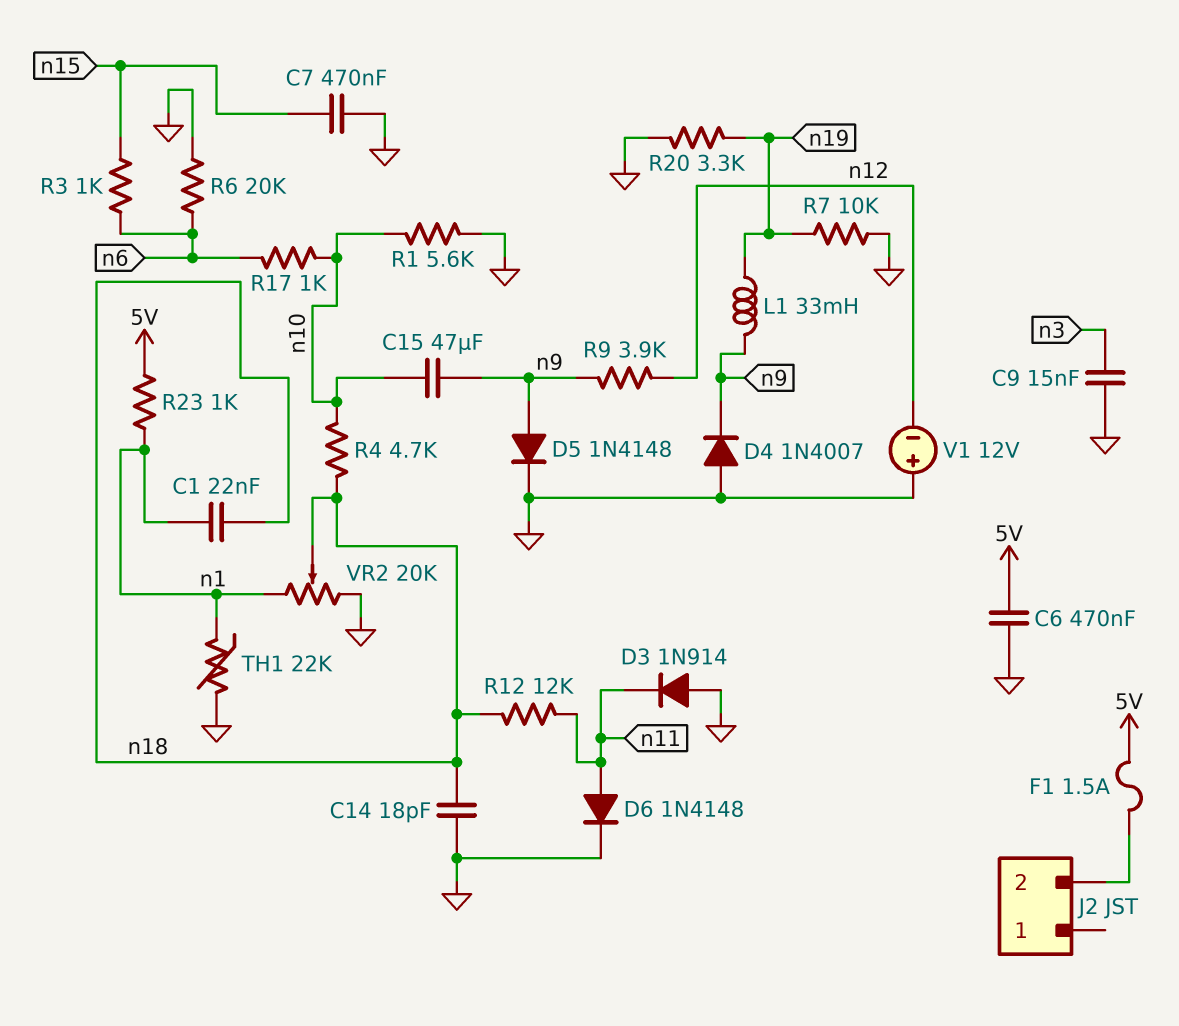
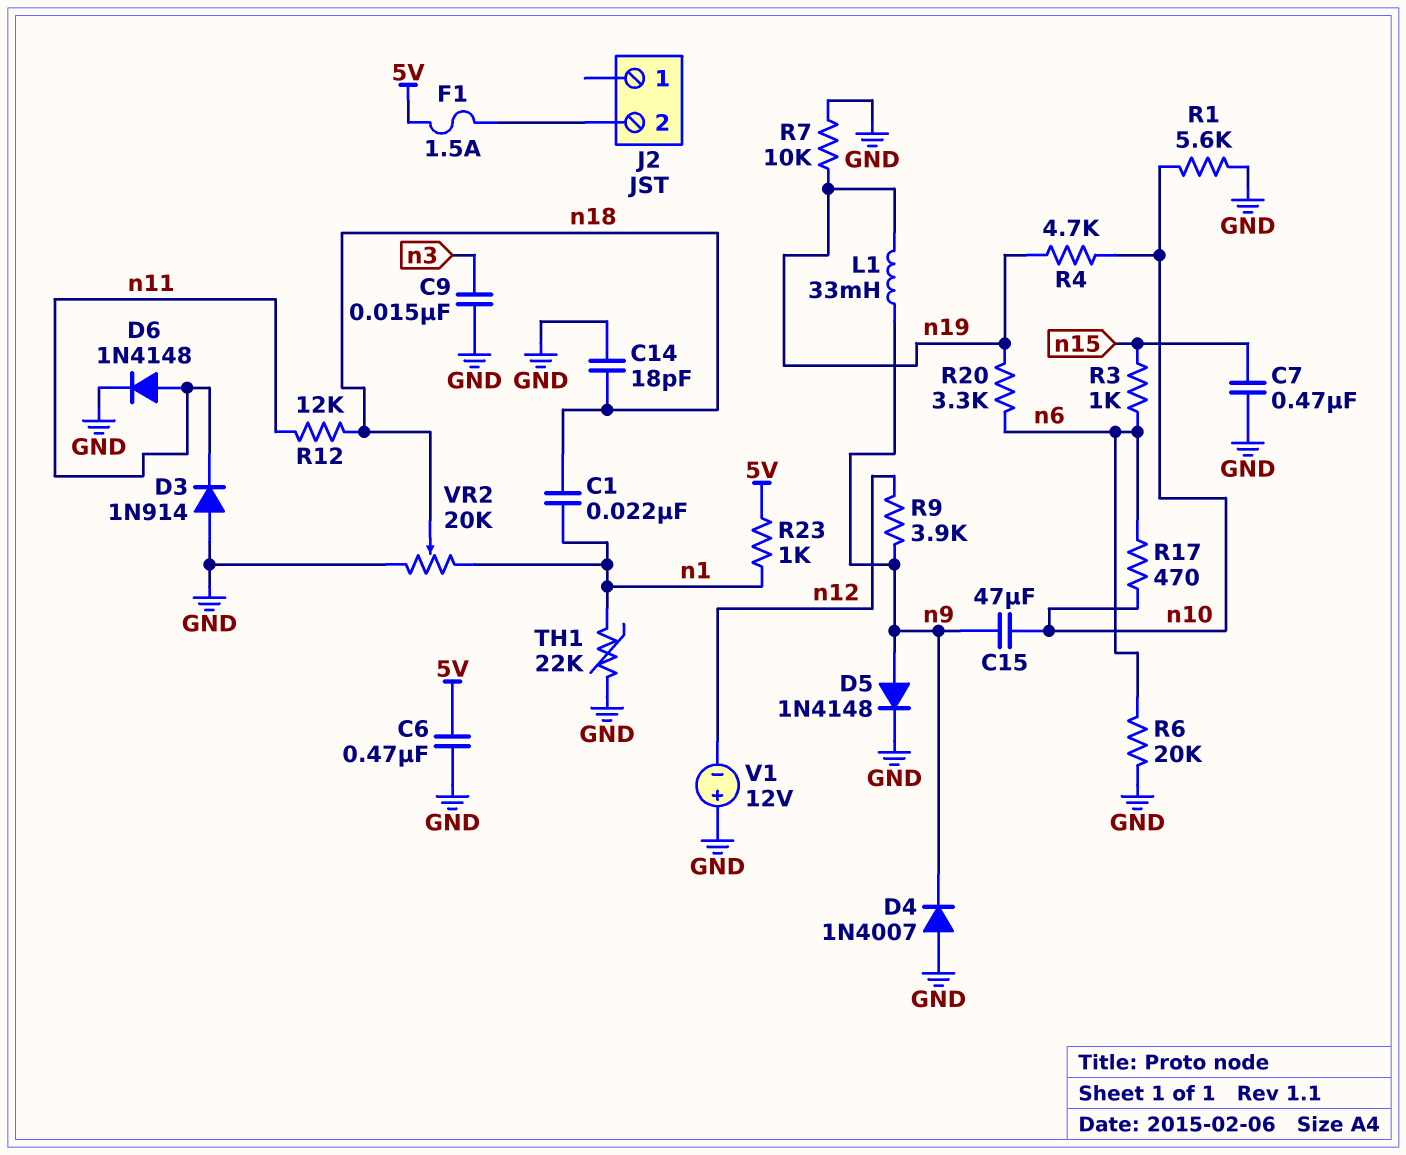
R4: 4.7k (n10, n18) -> 4.7k (n10, n19)
R17: 1k (n6, n10) -> 470 (n6, n10)
R20: 3.3k (GND, n19) -> 3.3k (n6, n19)

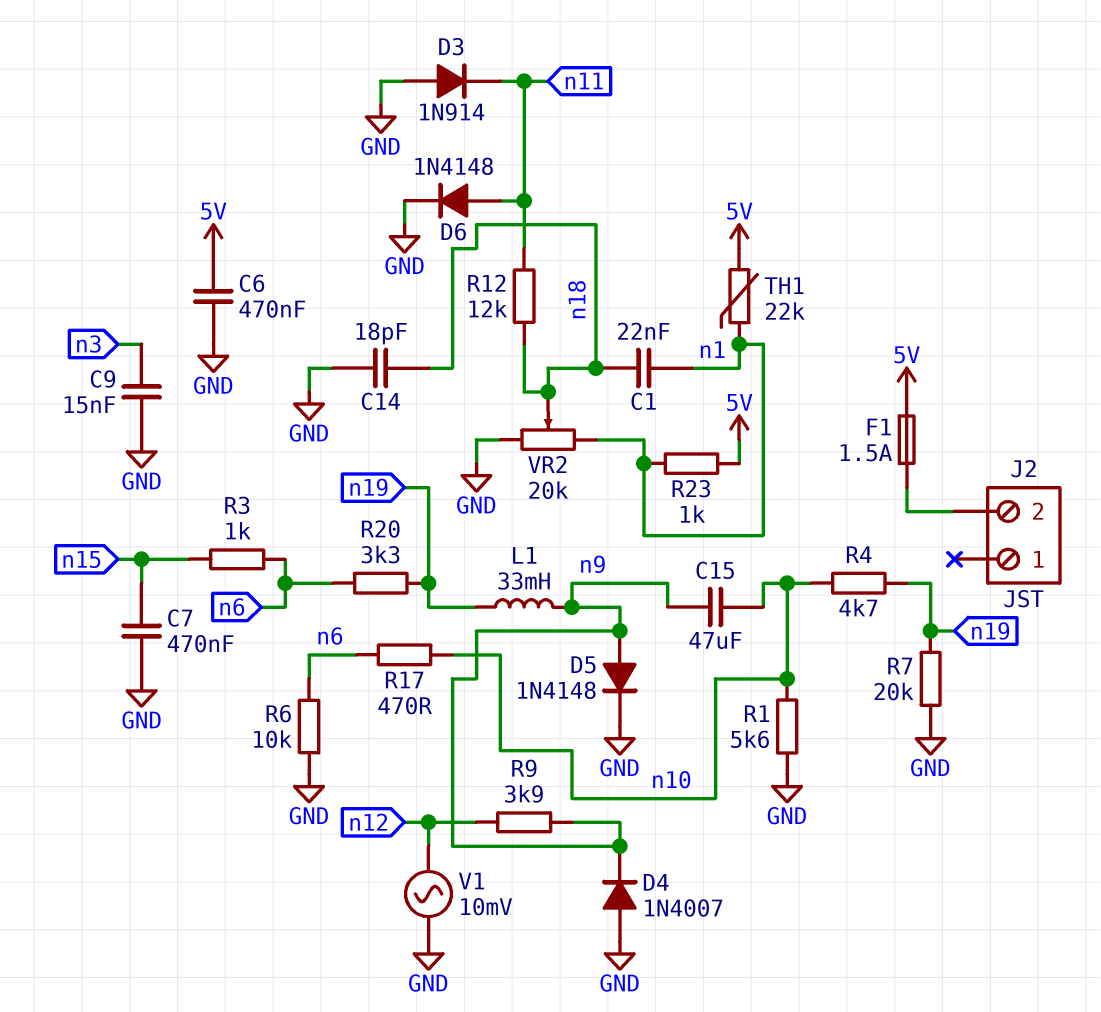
R6: 20k (GND, n6) -> 10k (GND, n6)
R7: 10k (GND, n19) -> 20k (GND, n19)
TH1: 22k (GND, n1) -> 22k (5V, n1)
V1: 12V (plus GND, minus n12) -> AC 10mV (GND, n12)

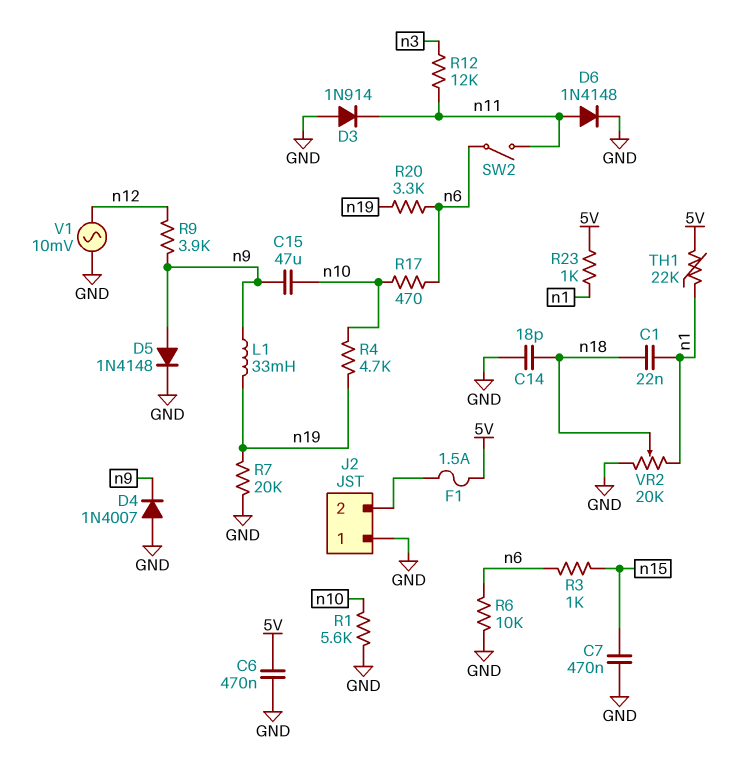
C9: 15nF (GND, n3) -> none
J2 pin 1: none -> GND
R12: 12k (n11, n18) -> 12k (n3, n11)
SW2: none -> switch (n6, n11)

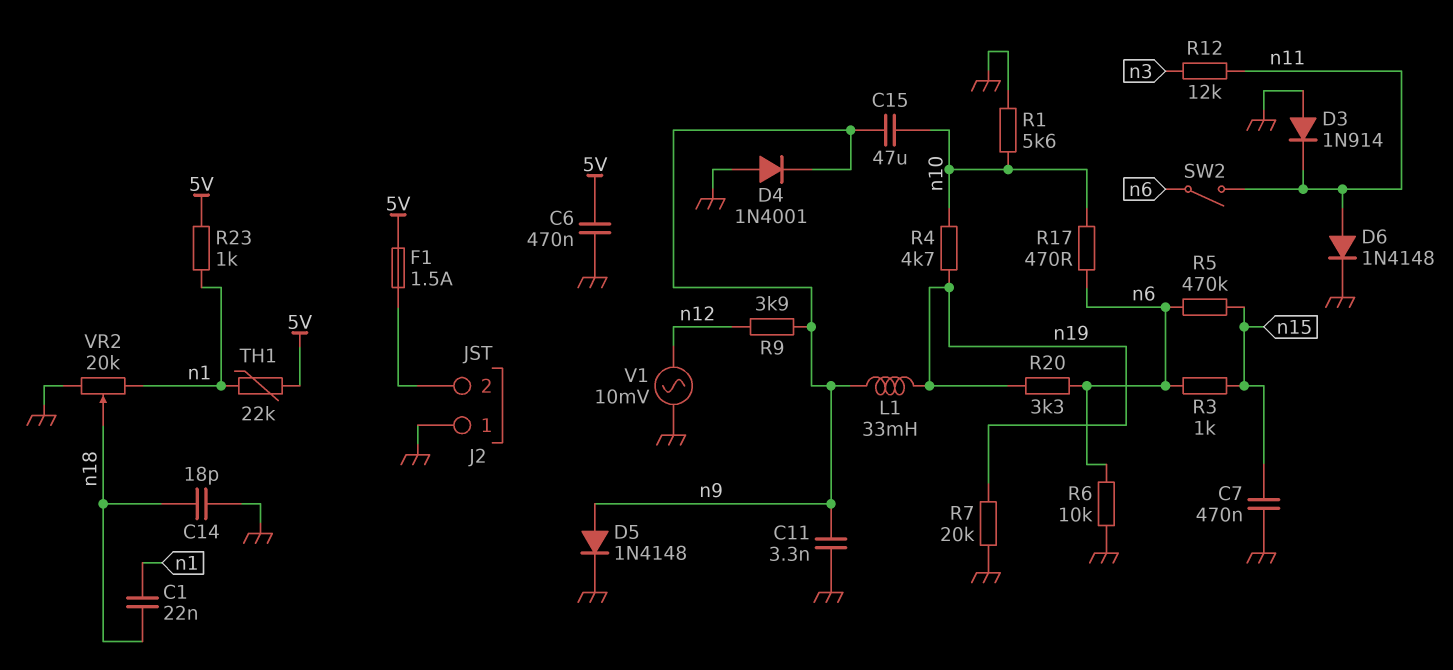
C11: none -> 3.3nF (GND, n9)
D4: diode 1N4007 (A GND, K n9) -> diode 1N4001 (A GND, K n9)
R5: none -> 470k (n6, n15)

